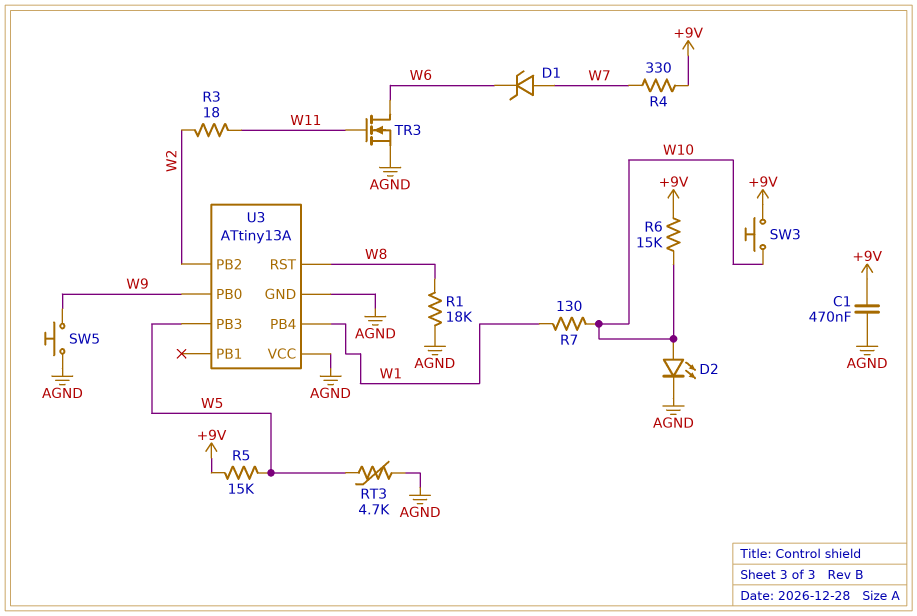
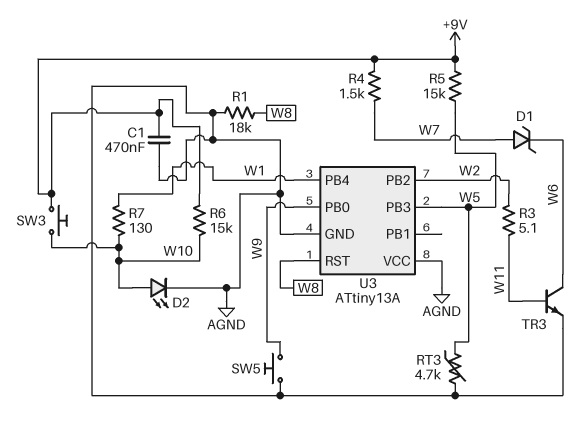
R3: 18 (W2, W11) -> 5.1 (W2, W11)
R4: 330 (+9V, W7) -> 1.5k (+9V, W7)
TR3: NMOS (G W11, D W6, S AGND) -> NPN (B W11, C W6, E AGND)

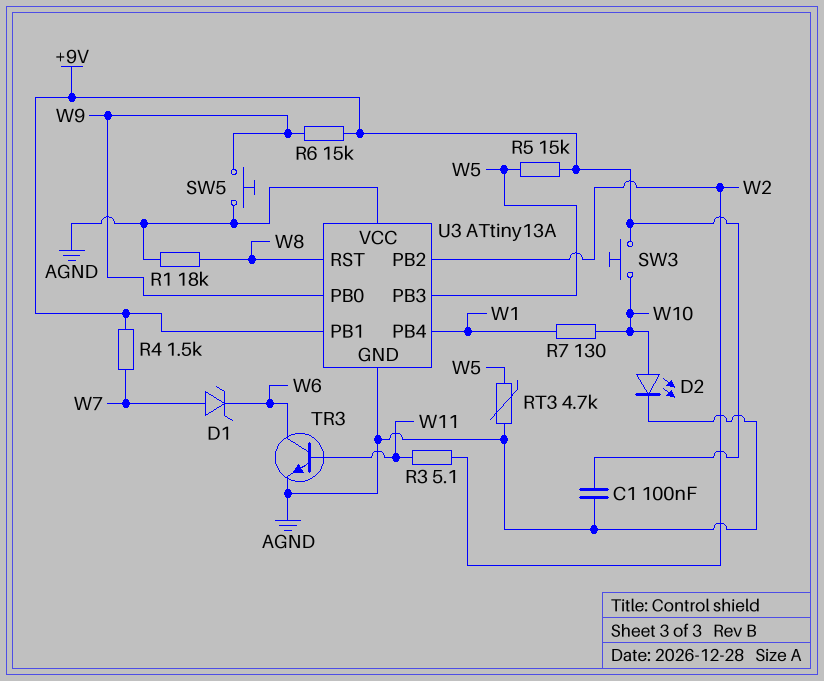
C1: 470nF (+9V, AGND) -> 100nF (+9V, AGND)
R6: 15k (+9V, W10) -> 15k (+9V, W9)
U3 pin PB1: none -> +9V

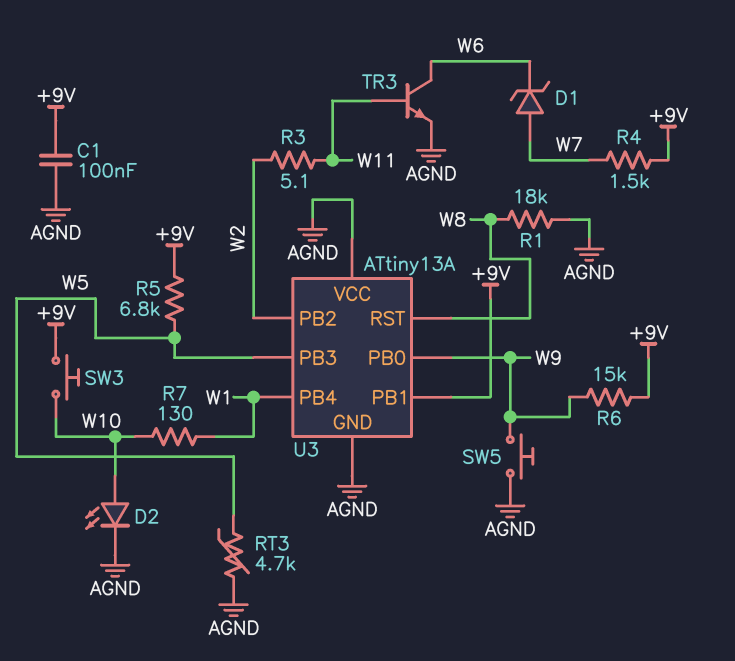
R5: 15k (+9V, W5) -> 6.8k (+9V, W5)

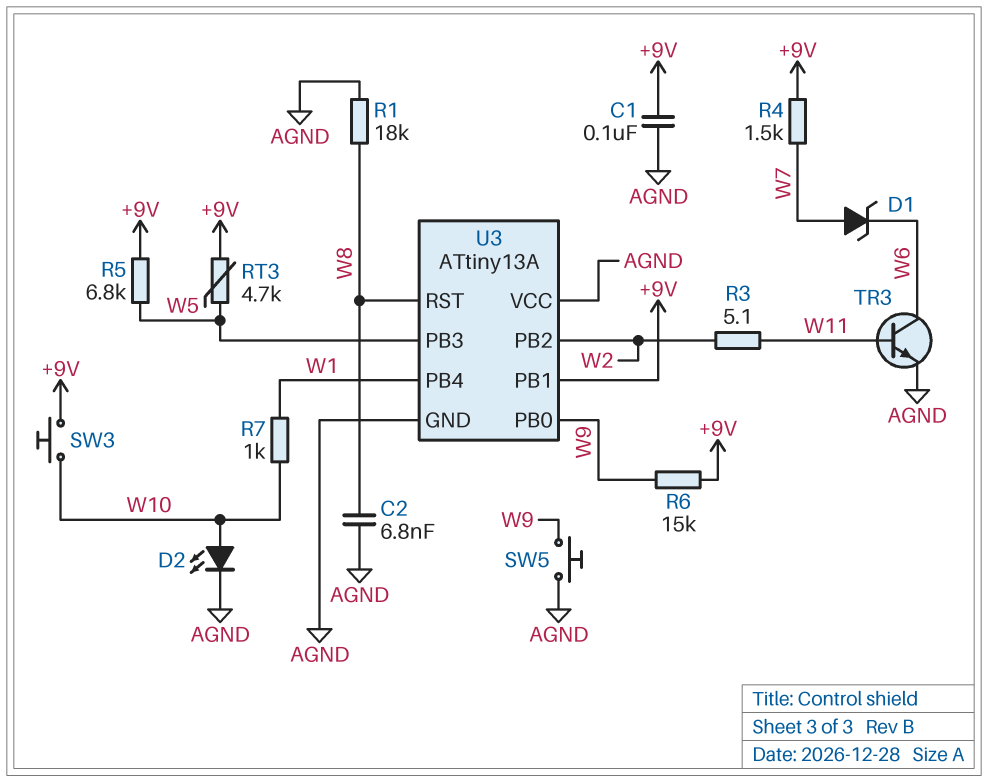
C2: none -> 6.8nF (AGND, W8)
R7: 130 (W1, W10) -> 1k (W1, W10)
RT3: 4.7k (AGND, W5) -> 4.7k (+9V, W5)

